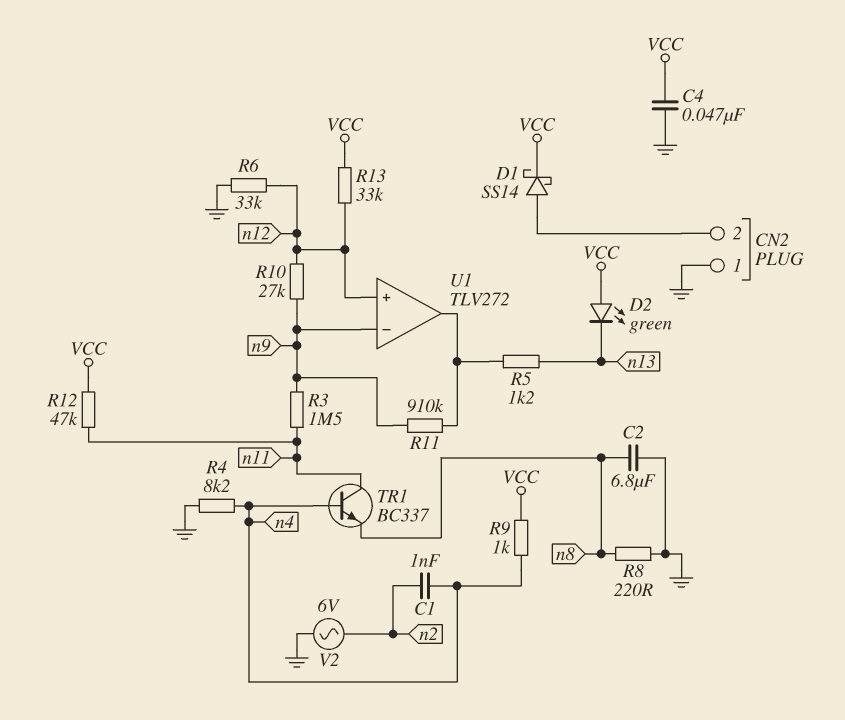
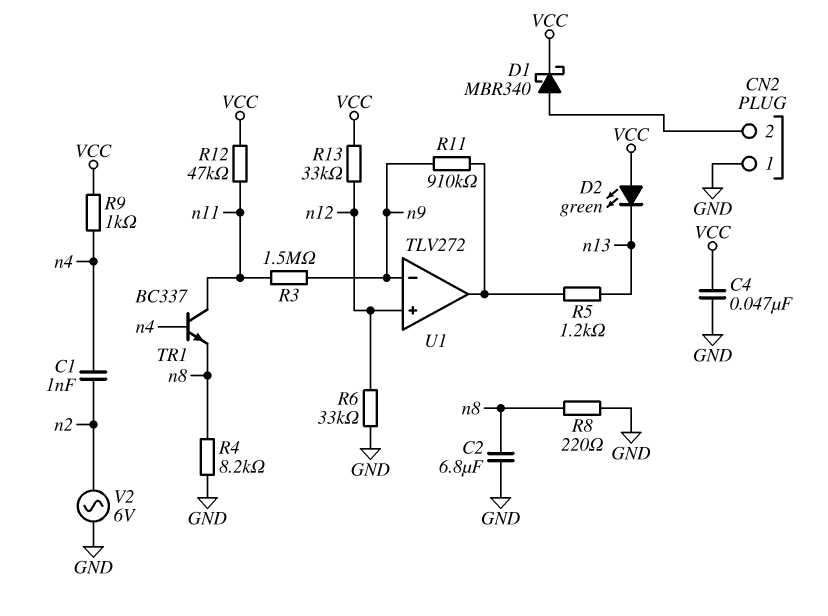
D1: schottky SS14 (A CN2/2, K VCC) -> schottky MBR340 (A CN2/2, K VCC)
R4: 8.2k (GND, n4) -> 8.2k (GND, n8)
R10: 27k (n9, n12) -> none

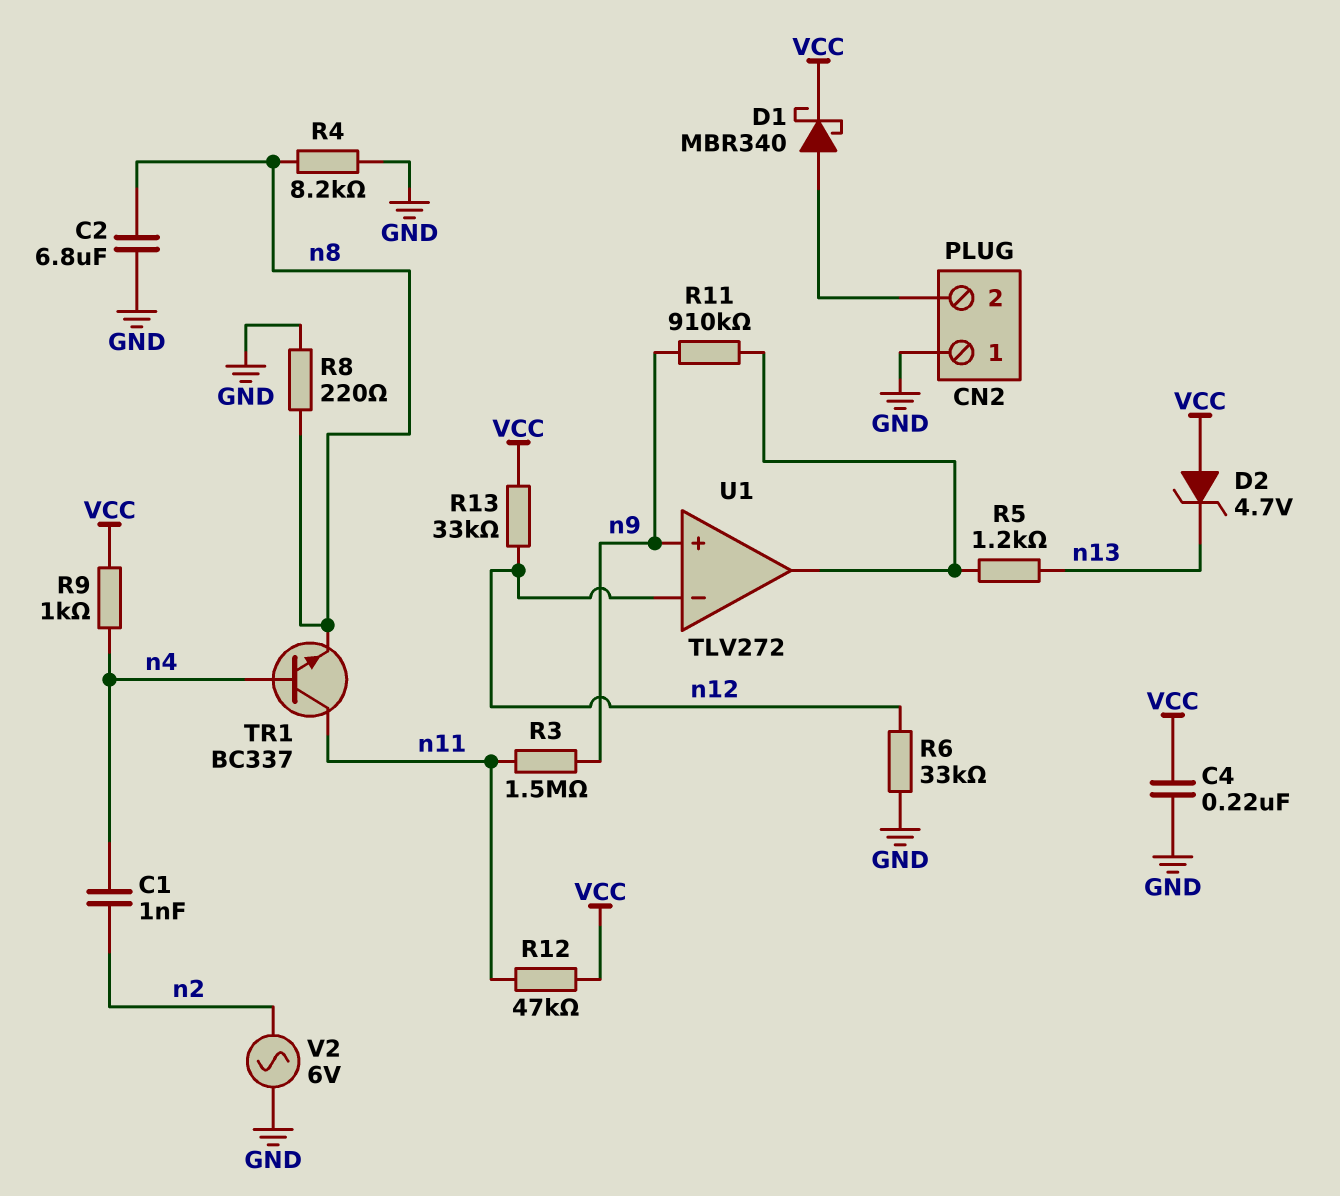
C4: 47nF (GND, VCC) -> 220nF (GND, VCC)
D2: LED green (A VCC, K n13) -> zener 4.7V (A VCC, K n13)
U1 pin in+: n12 -> n9
U1 pin in-: n9 -> n12

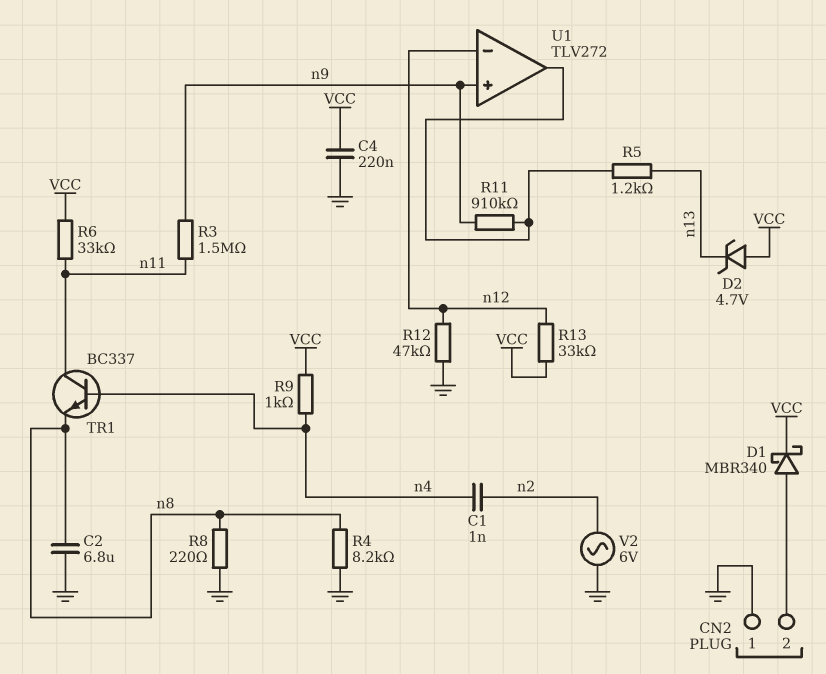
R6: 33k (GND, n12) -> 33k (VCC, n11)
R12: 47k (VCC, n11) -> 47k (GND, n12)

